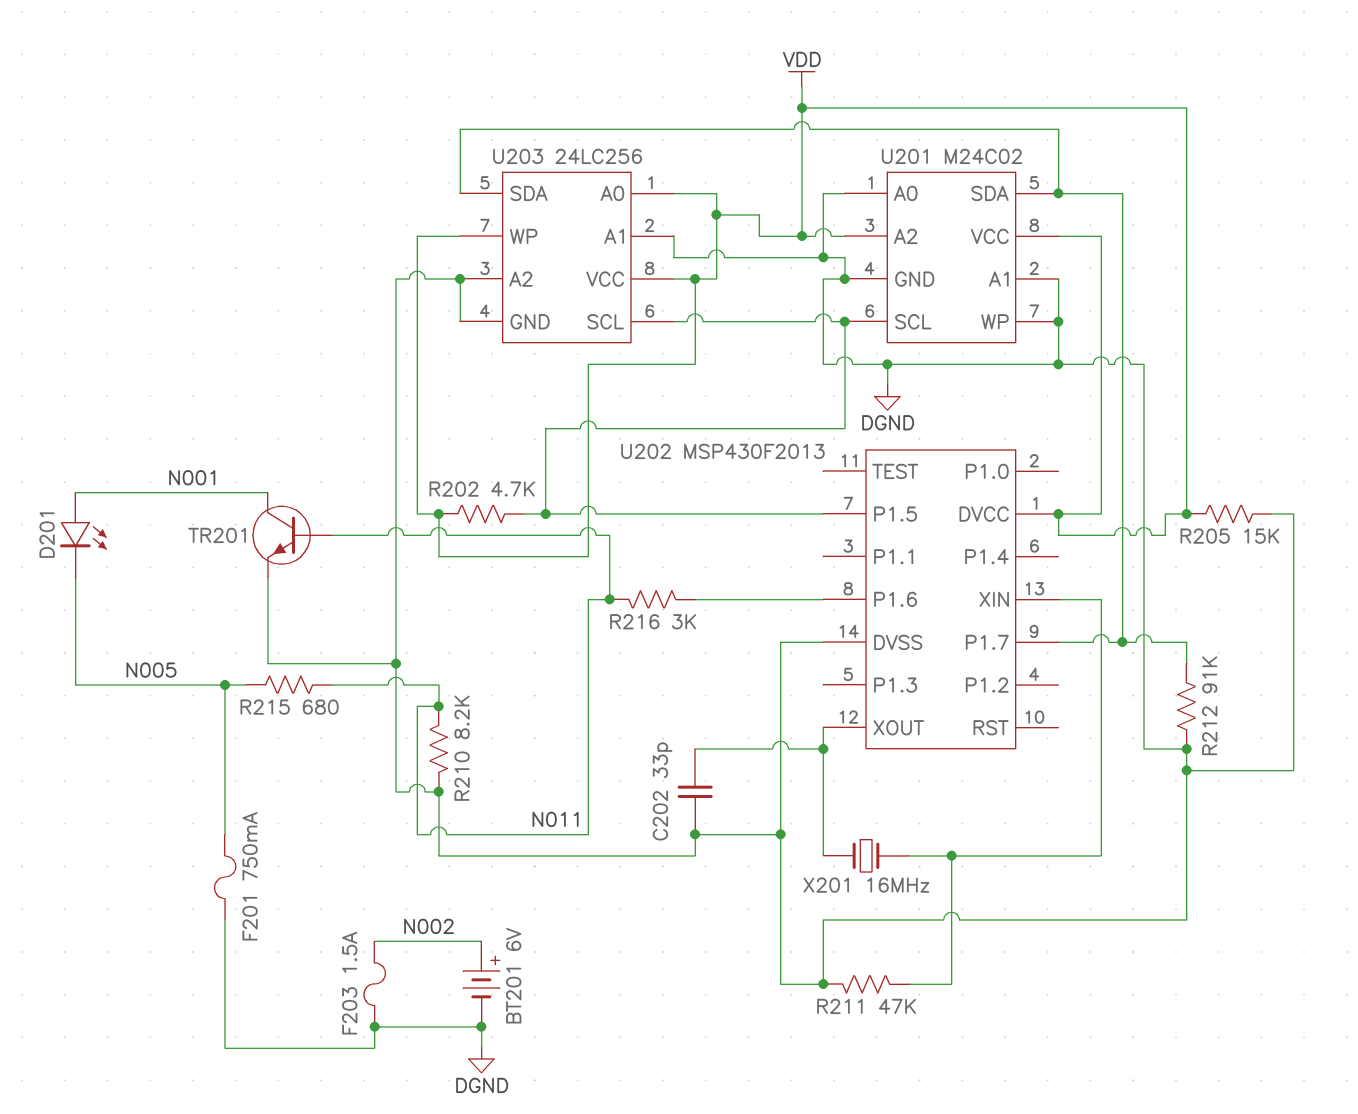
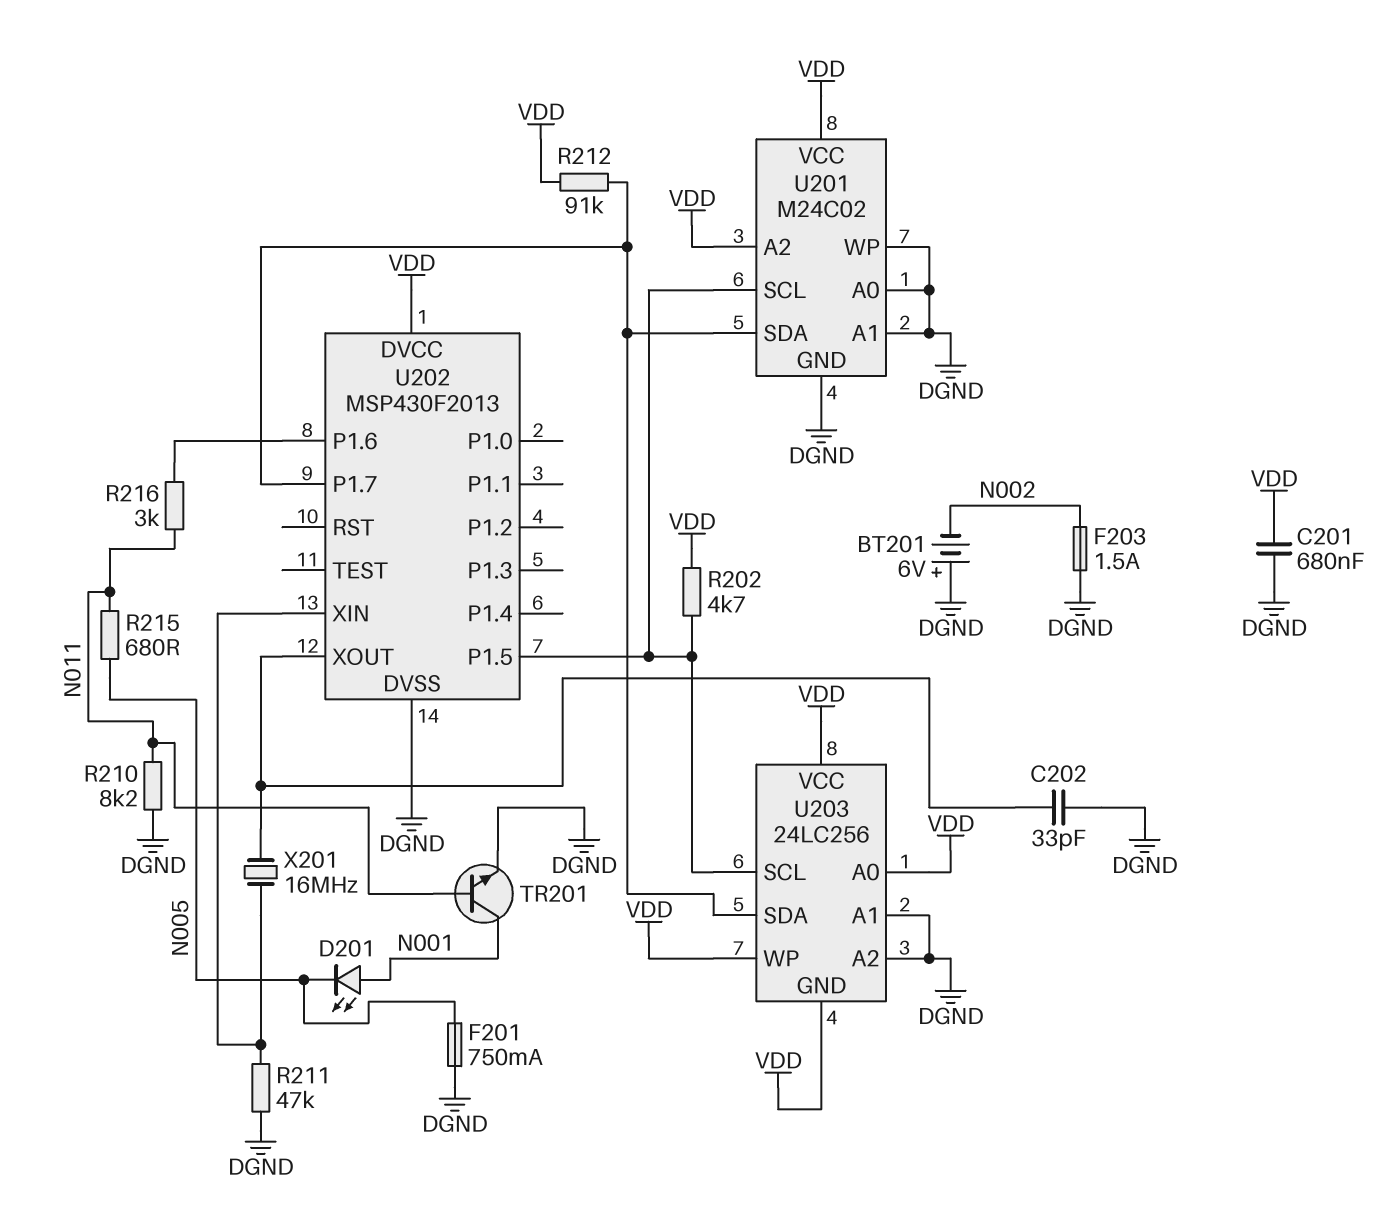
BT201: 6V (plus N002, minus DGND) -> 6V (plus DGND, minus N002)
C201: none -> 680nF (DGND, VDD)
R205: 15k (DGND, VDD) -> none
R212: 91k (DGND, U201/SDA) -> 91k (U201/SDA, VDD)
U203 pin GND: DGND -> VDD

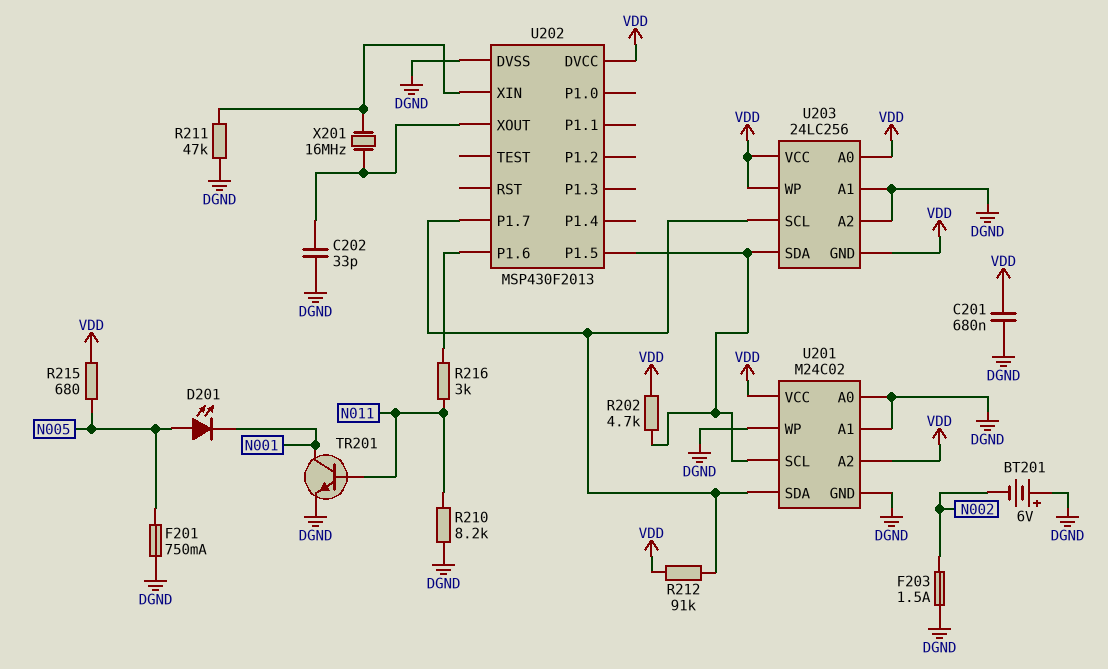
D201: LED (A N001, K N005) -> LED (A N005, K N001)
R215: 680 (N005, N011) -> 680 (N005, VDD)
U203 pin SCL: U201/SCL -> U201/SDA
U203 pin SDA: U201/SDA -> U201/SCL

